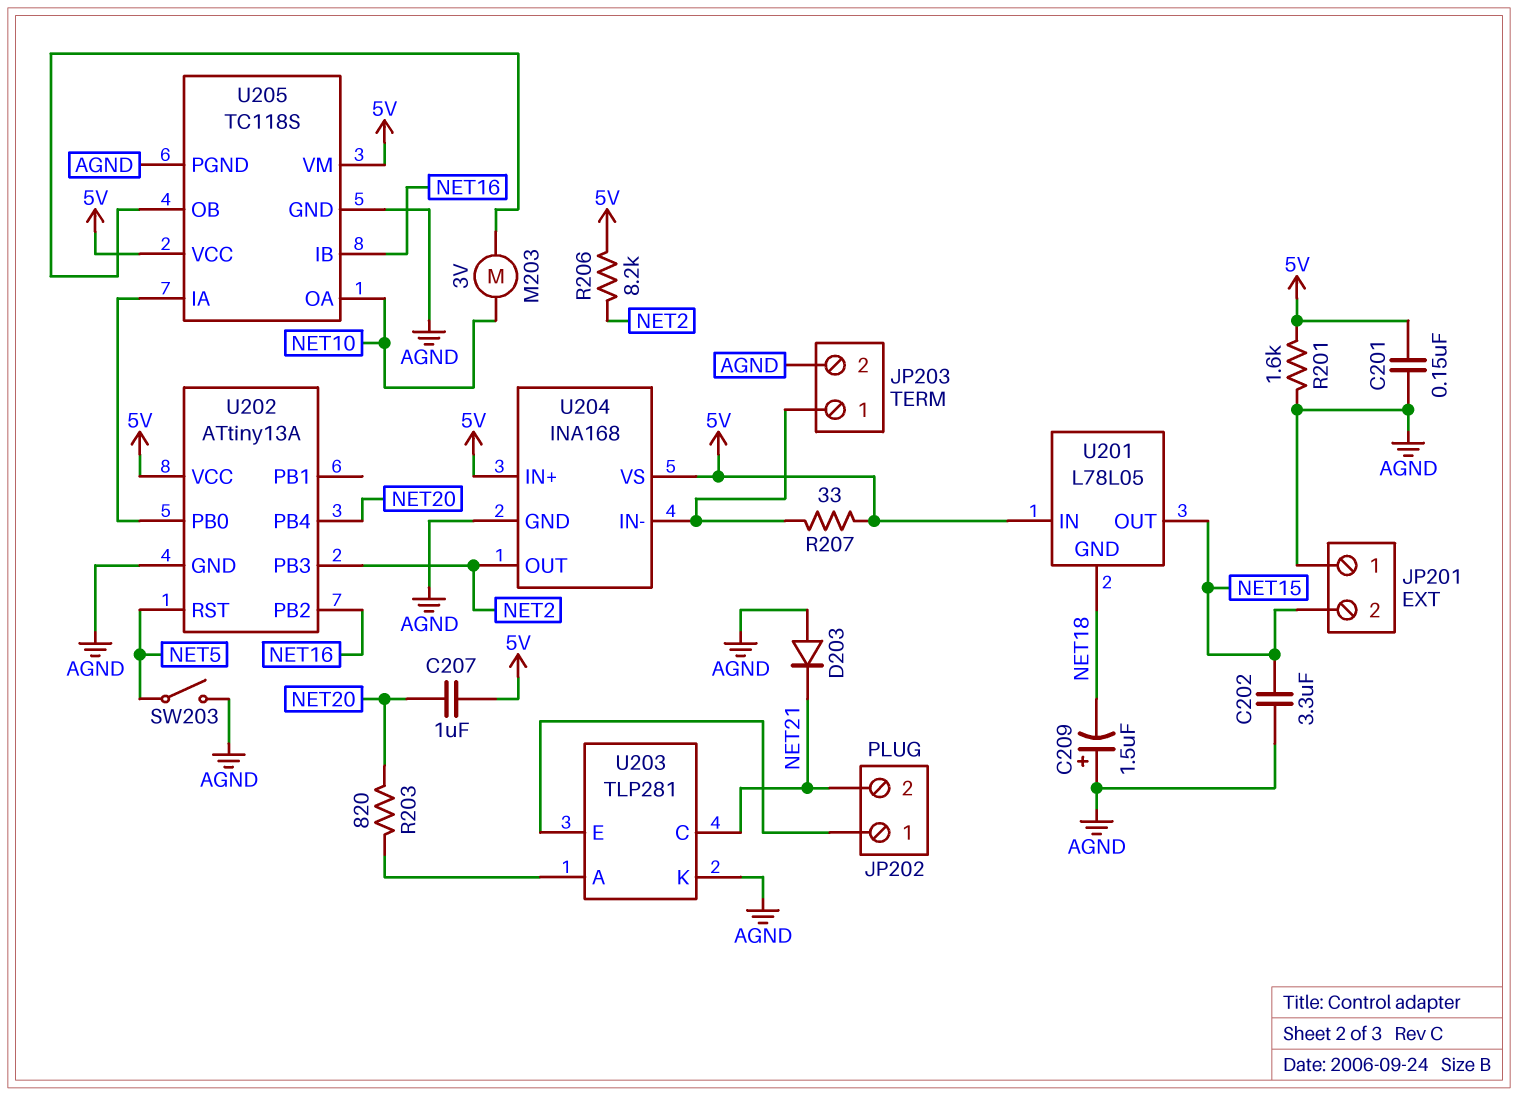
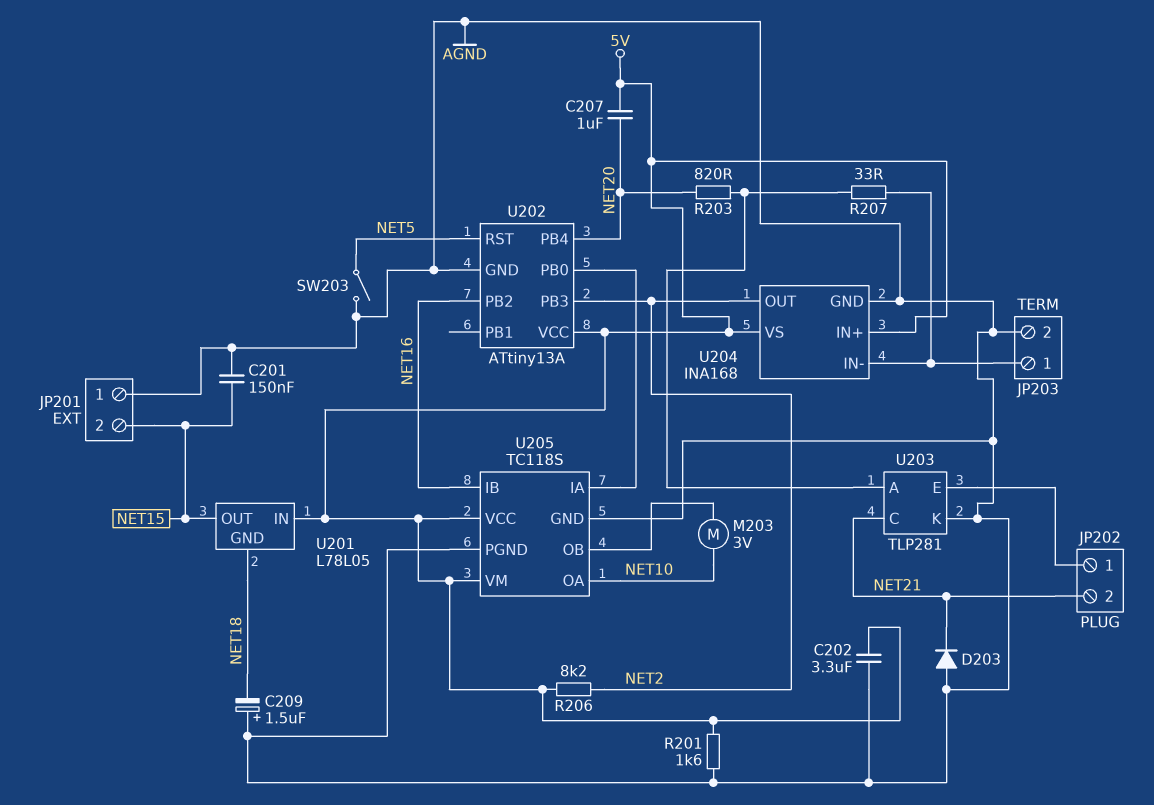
C201: 150nF (5V, AGND) -> 150nF (AGND, NET15)
C202: 3.3uF (AGND, NET15) -> 3.3uF (5V, AGND)
R207: 33 (5V, JP203/1) -> 33 (JP203/1, U203/A)

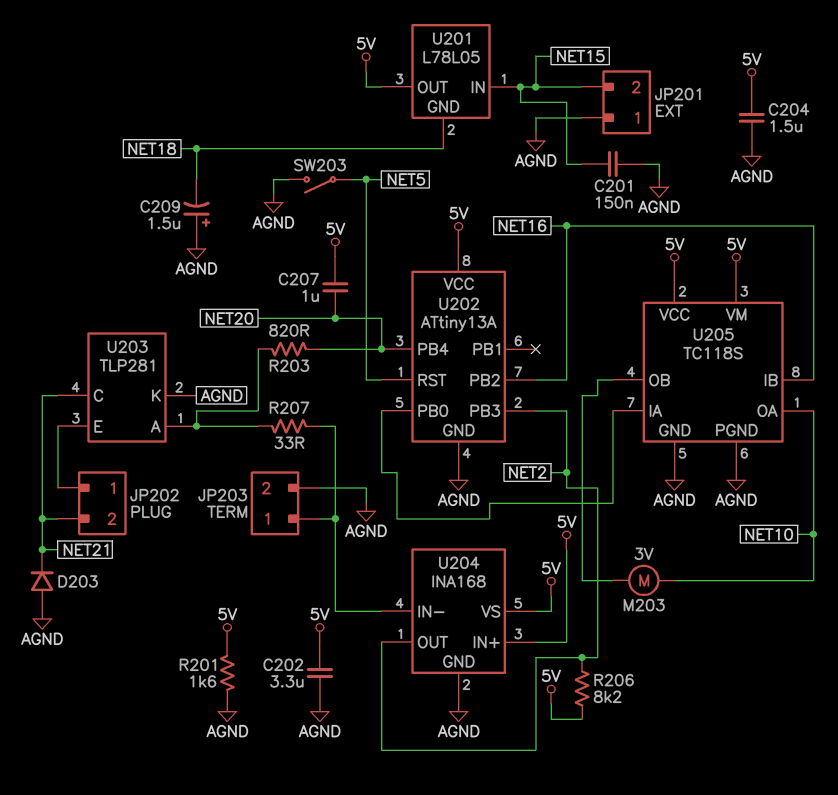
C204: none -> 1.5uF (5V, AGND)
U201 pin IN: 5V -> NET15
U201 pin OUT: NET15 -> 5V

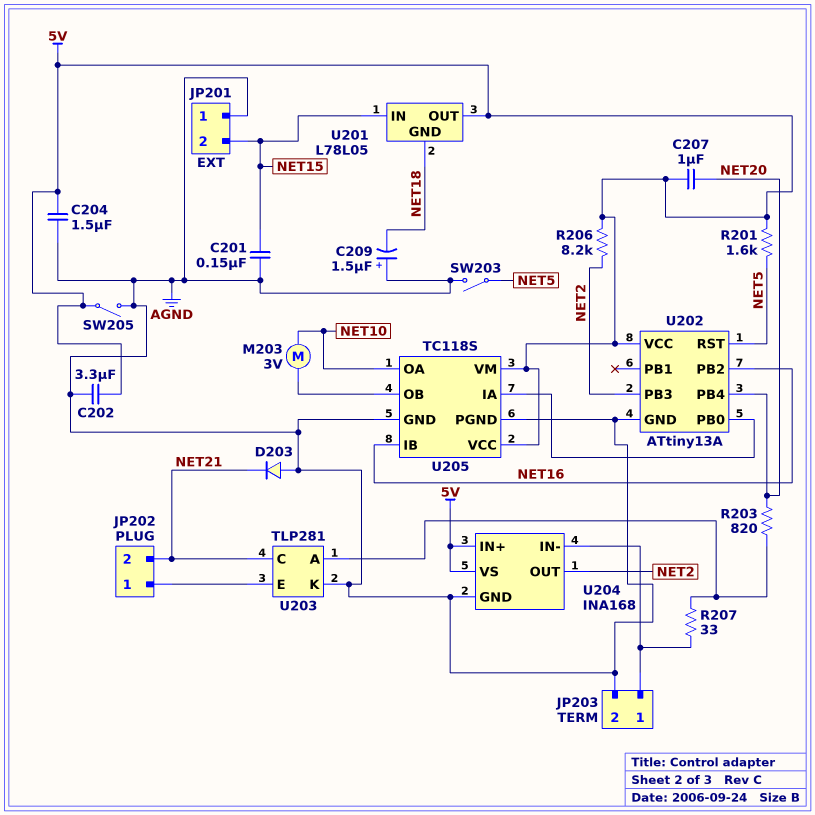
R201: 1.6k (5V, AGND) -> 1.6k (5V, NET5)
SW205: none -> switch (5V, AGND)

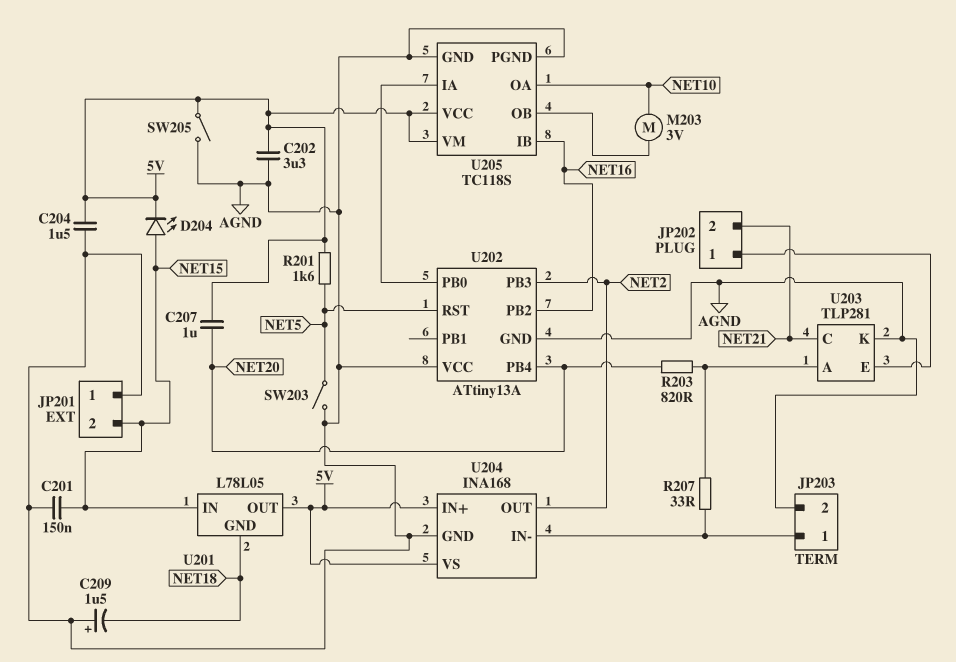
D203: diode (A AGND, K NET21) -> none
D204: none -> LED (A NET15, K 5V)
R206: 8.2k (5V, NET2) -> none
U202 pin VCC: 5V -> AGND

